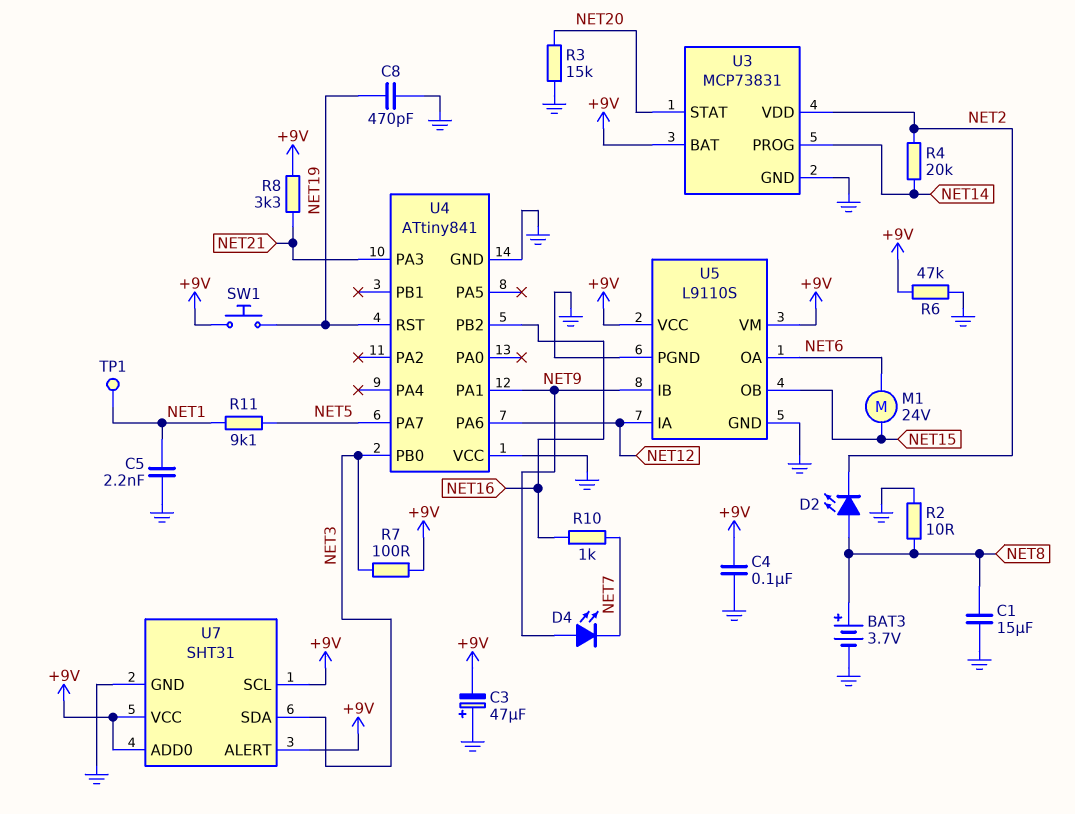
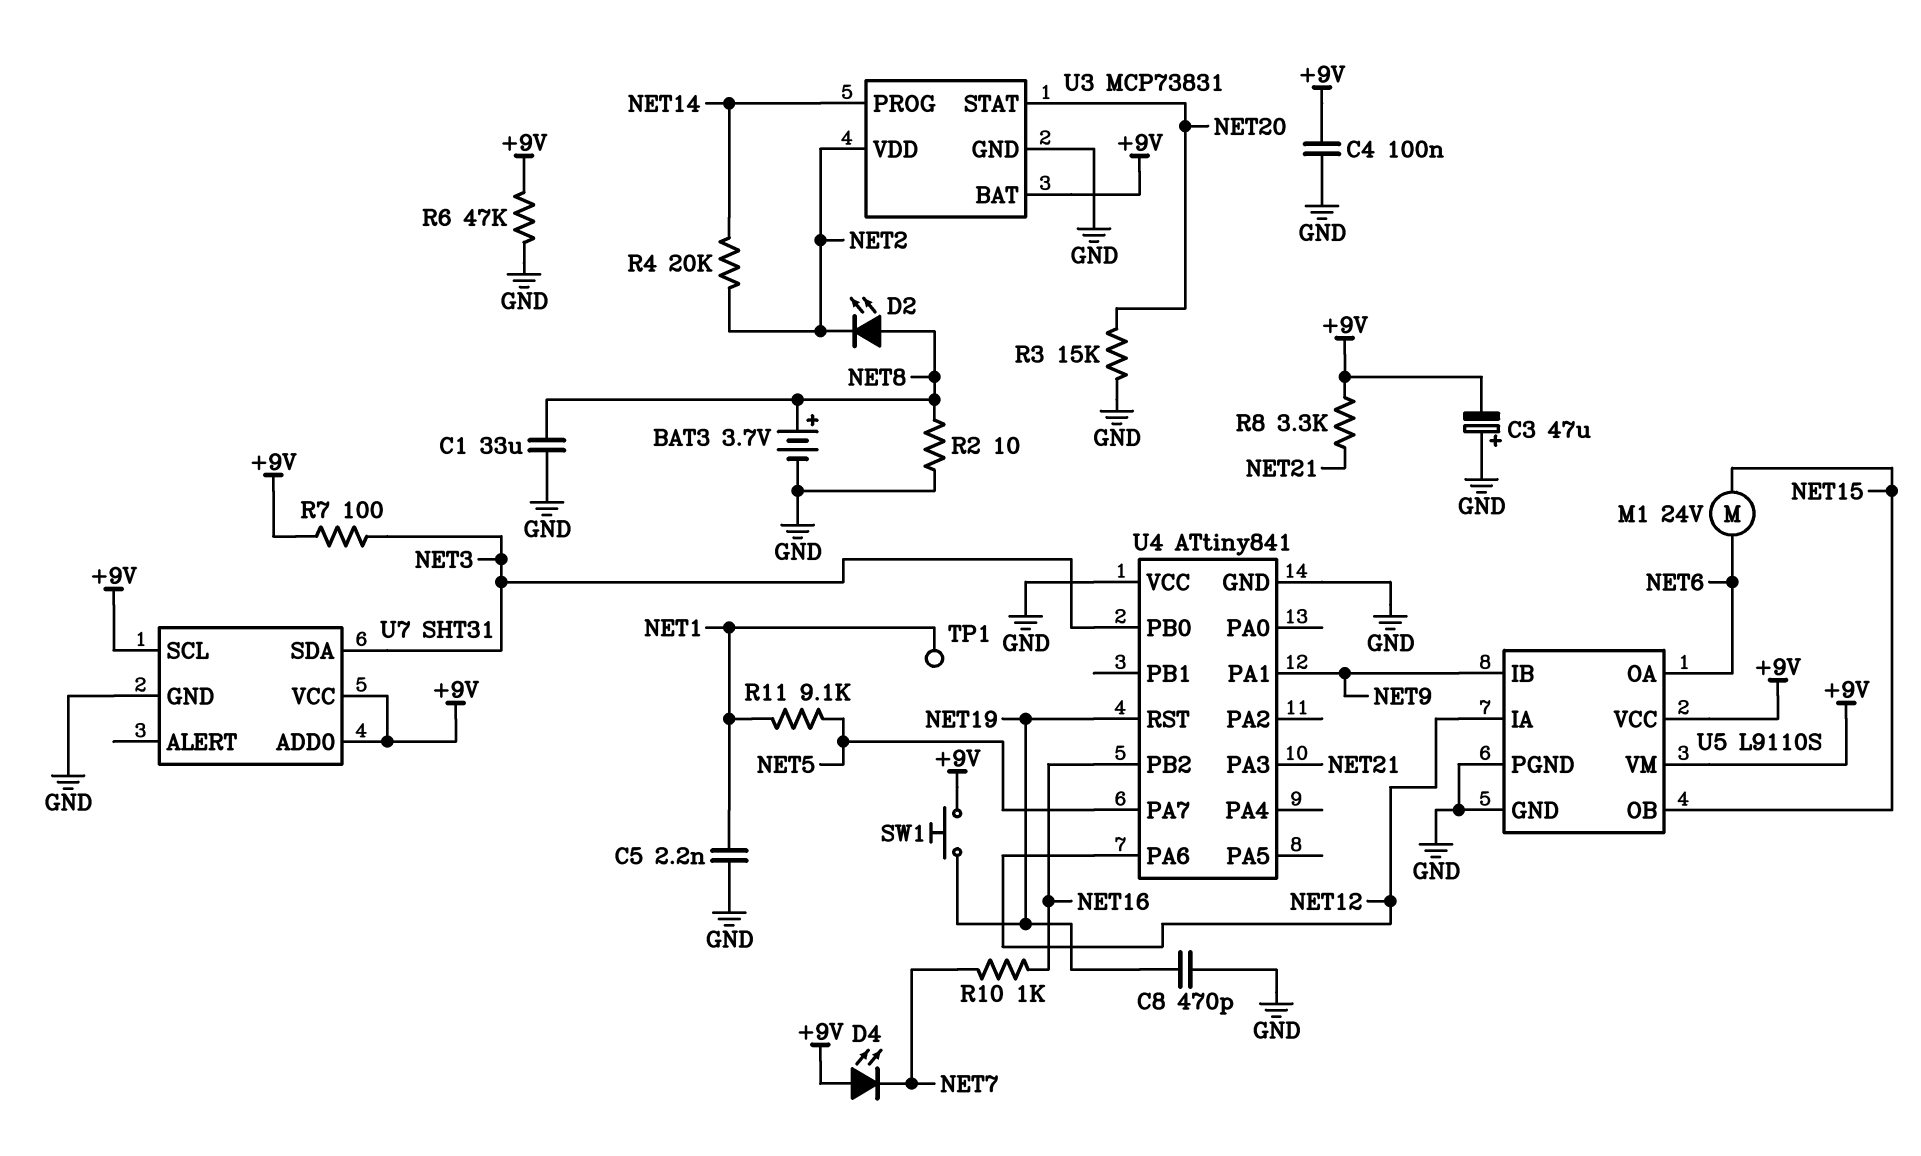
C1: 15uF (GND, NET8) -> 33uF (GND, NET8)
D4: LED (A NET9, K NET7) -> LED (A +9V, K NET7)
U7 pin ALERT: +9V -> none

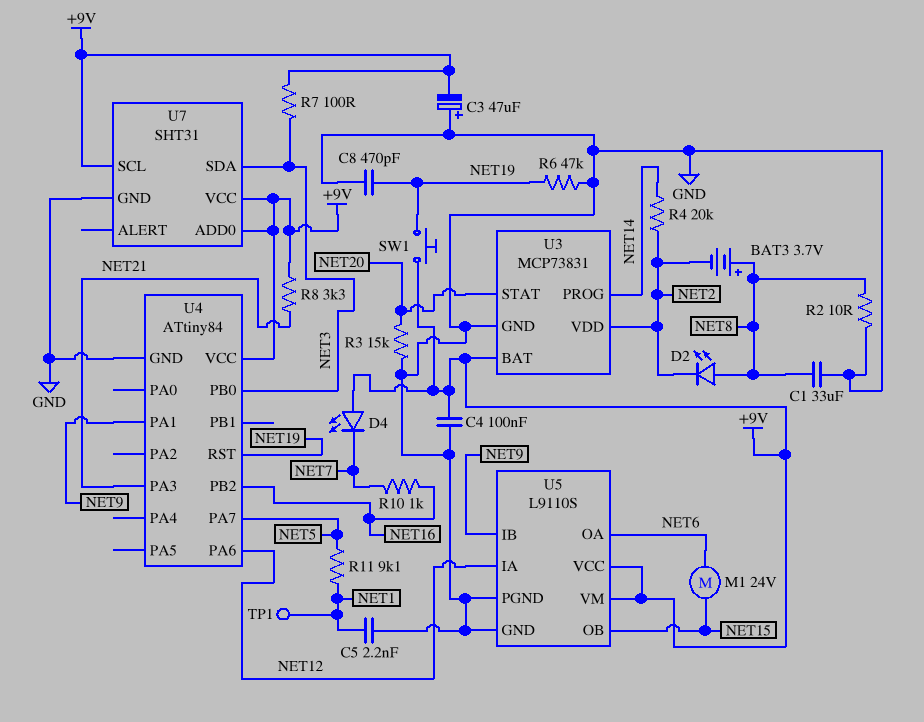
BAT3: 3.7V (plus NET8, minus GND) -> 3.7V (plus NET8, minus NET2)
R6: 47k (+9V, GND) -> 47k (GND, NET19)
U4: ATtiny841 -> ATtiny84
U4 pin VCC: GND -> +9V

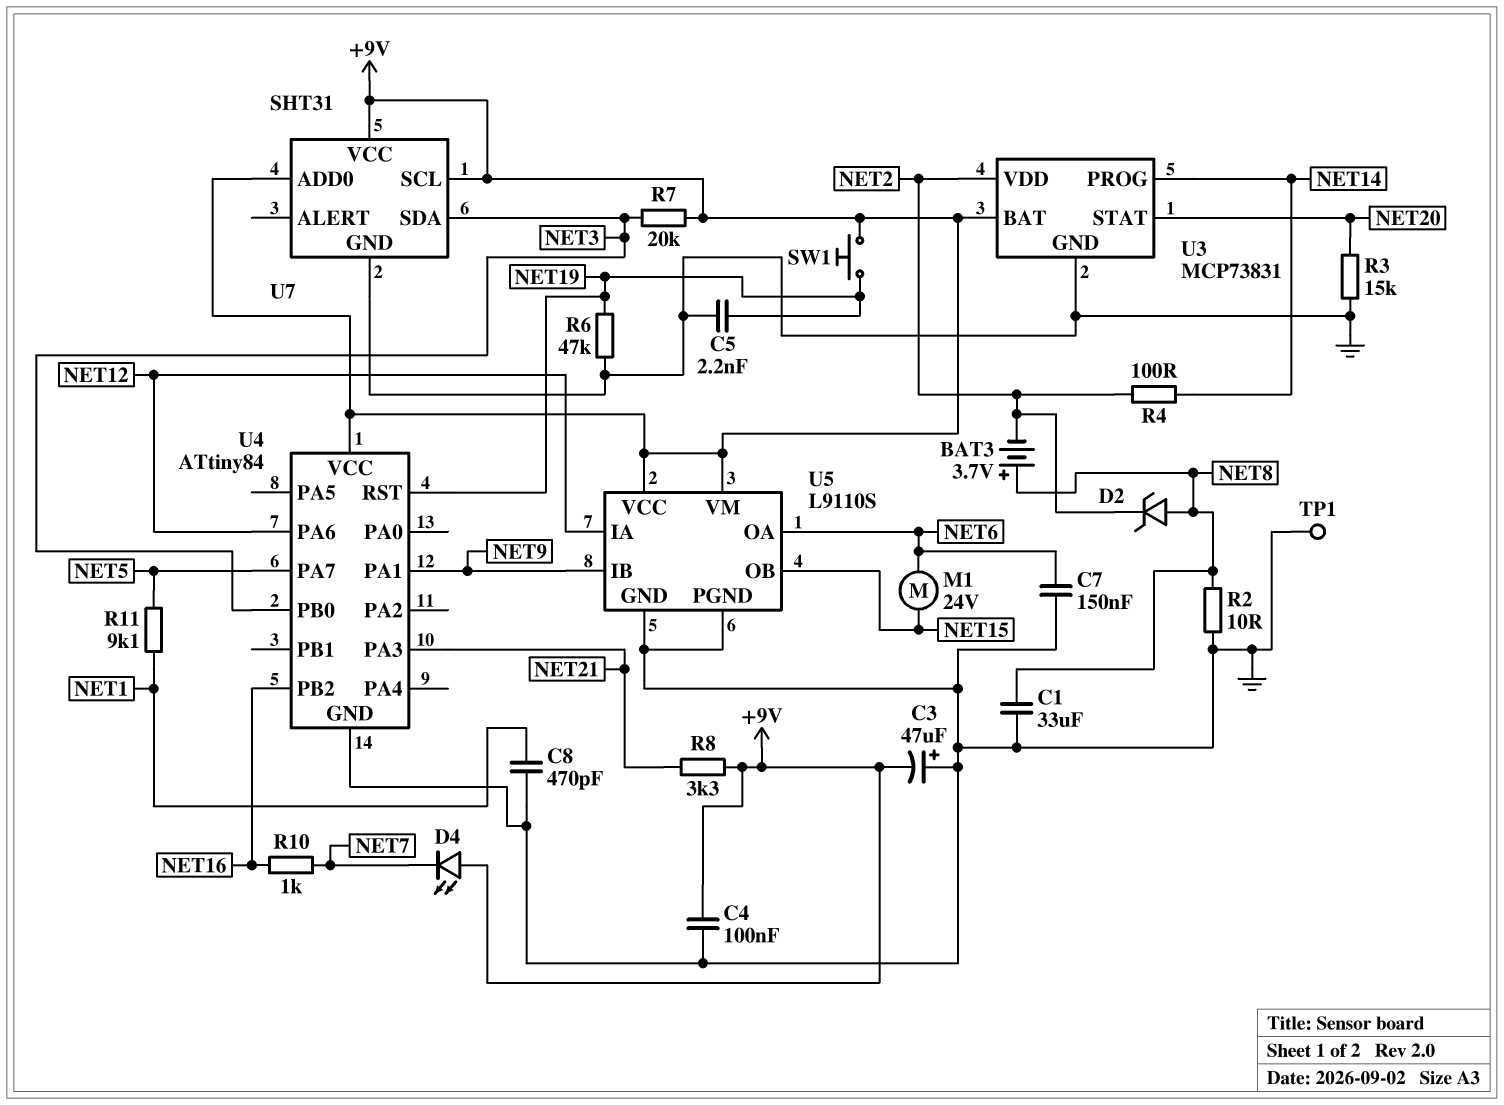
C5: 2.2nF (GND, NET1) -> 2.2nF (GND, NET19)
C7: none -> 150nF (GND, NET6)
C8: 470pF (GND, NET19) -> 470pF (GND, NET1)
D2: LED (A NET8, K NET2) -> zener (A NET8, K NET2)
R4: 20k (NET2, NET14) -> 100 (NET2, NET14)
R7: 100 (+9V, NET3) -> 20k (+9V, NET3)
TP1: test point (NET1) -> test point (GND)

